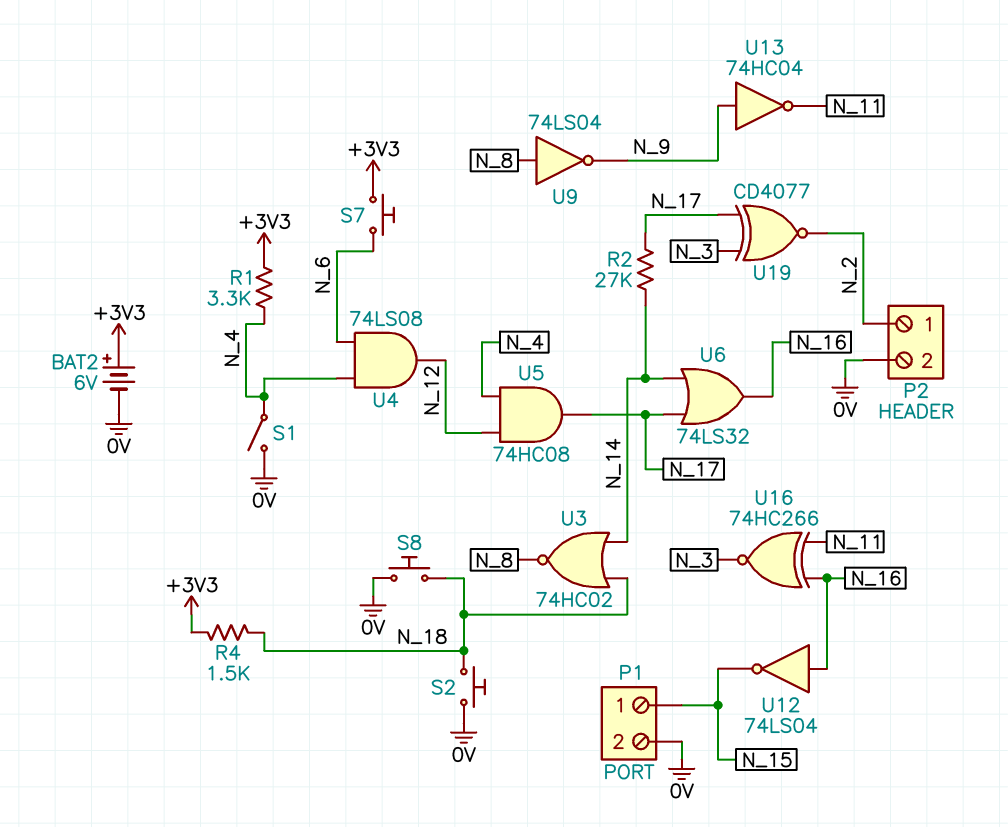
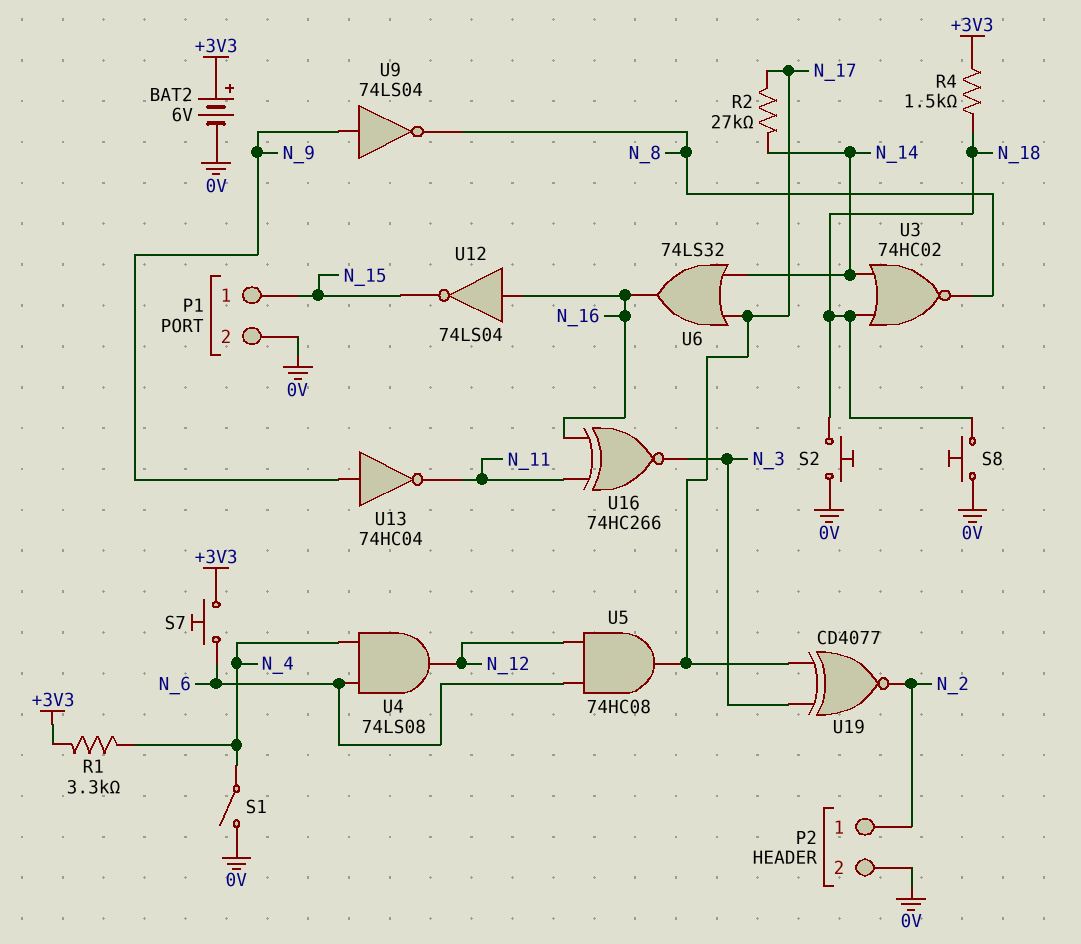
U5: AND 74HC08 (in N_4, in N_12, out N_17) -> AND 74HC08 (in N_6, in N_12, out N_17)
U9: NOT 74LS04 (in N_8, out N_9) -> NOT 74LS04 (in N_9, out N_8)

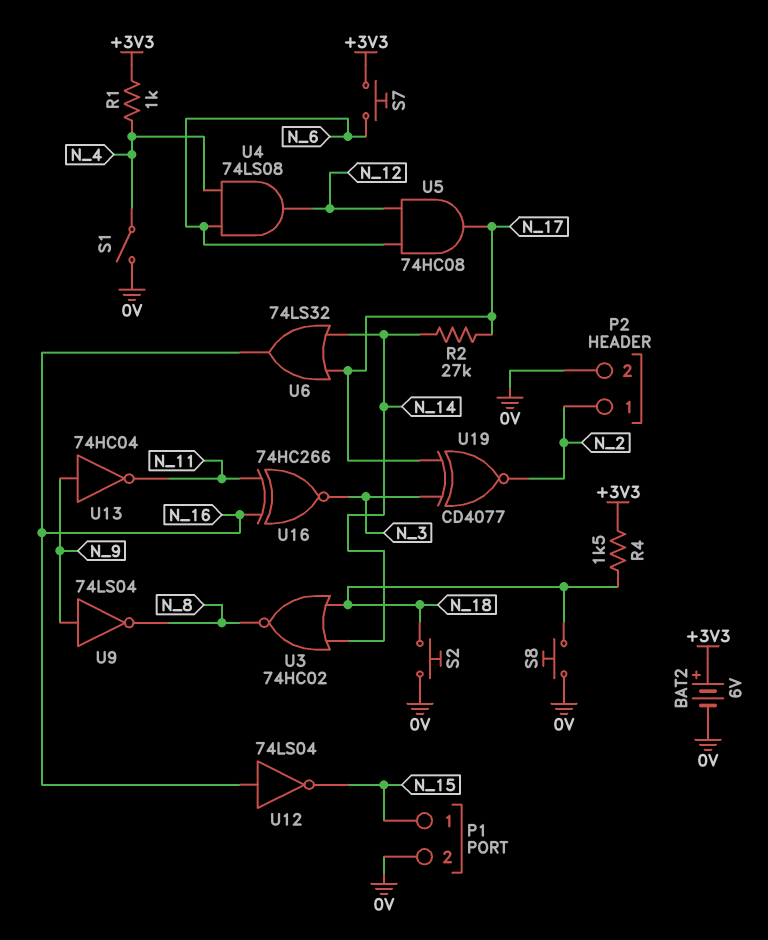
R1: 3.3k (+3V3, N_4) -> 1k (+3V3, N_4)

